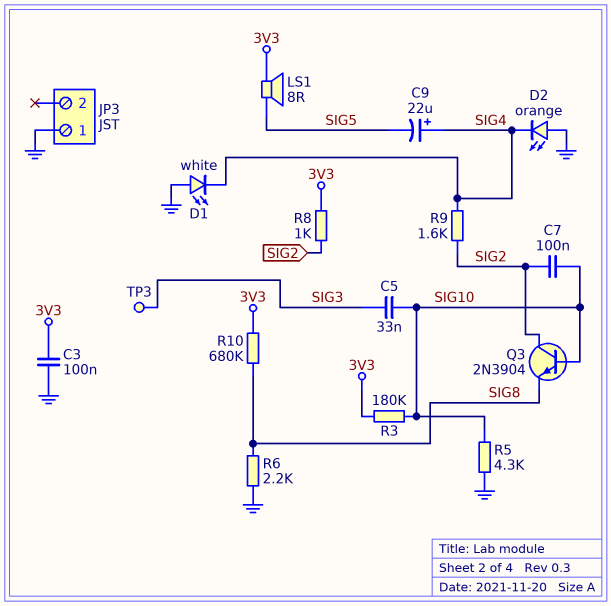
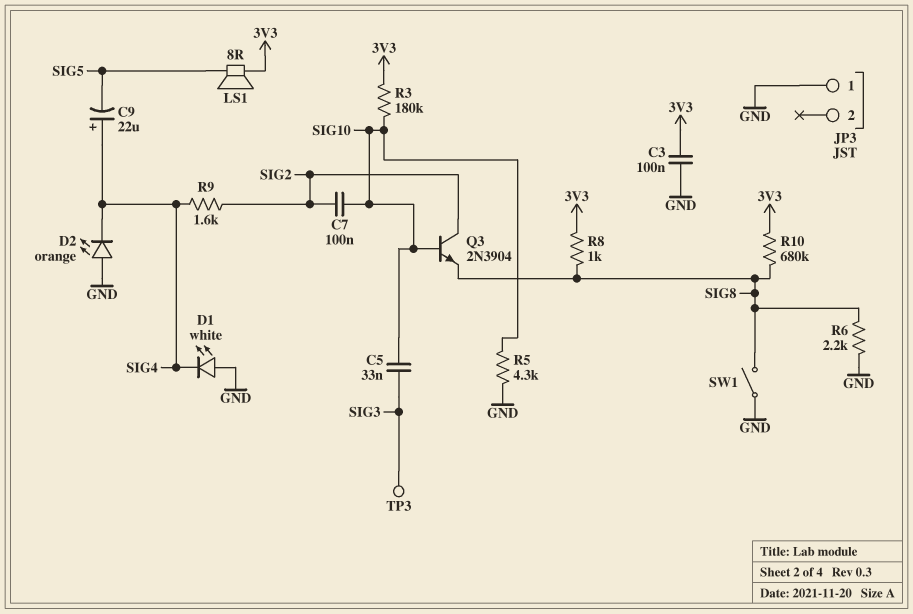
R8: 1k (3V3, SIG2) -> 1k (3V3, SIG8)
SW1: none -> switch (GND, SIG8)

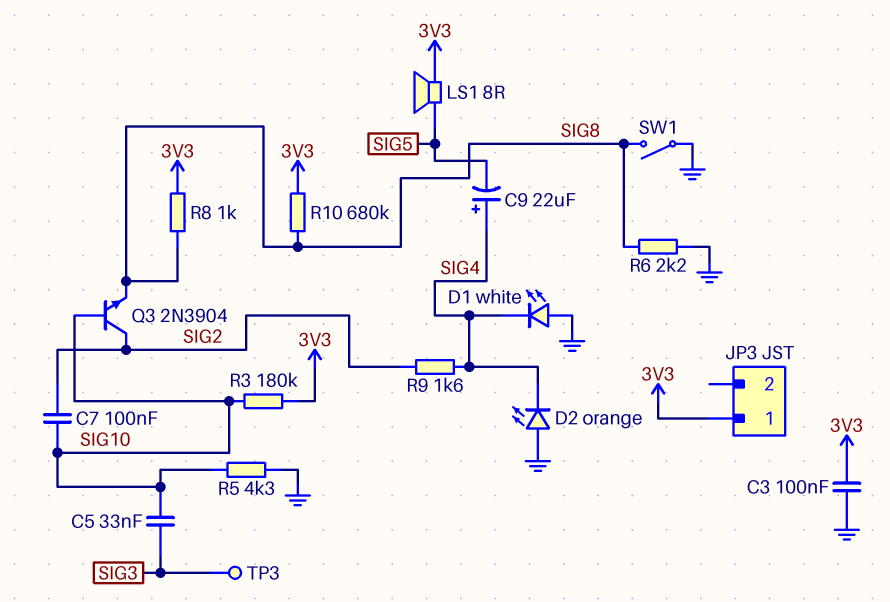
JP3 pin 1: GND -> 3V3

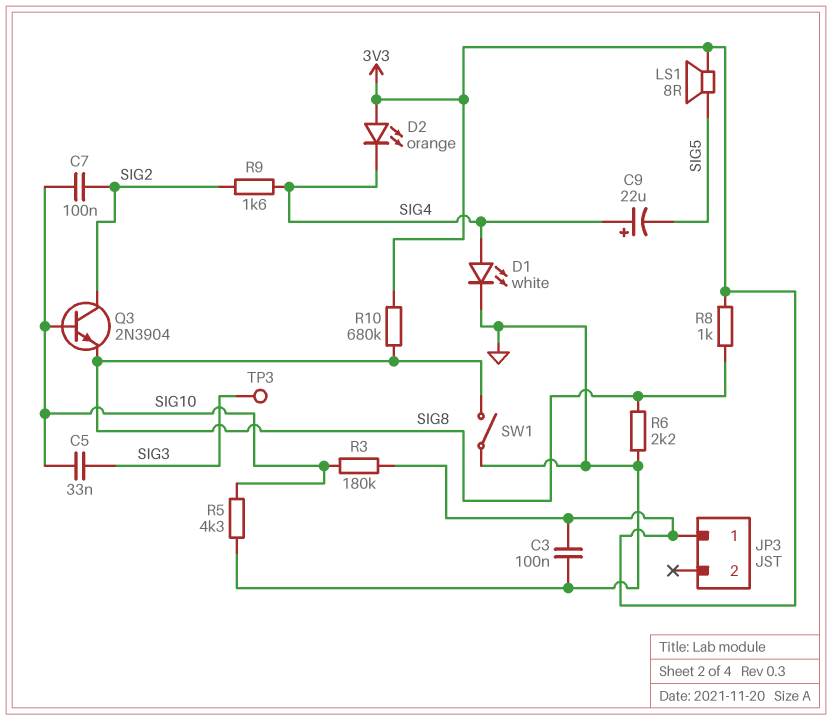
D1: LED white (A GND, K SIG4) -> LED white (A SIG4, K GND)
D2: LED orange (A GND, K SIG4) -> LED orange (A 3V3, K SIG4)

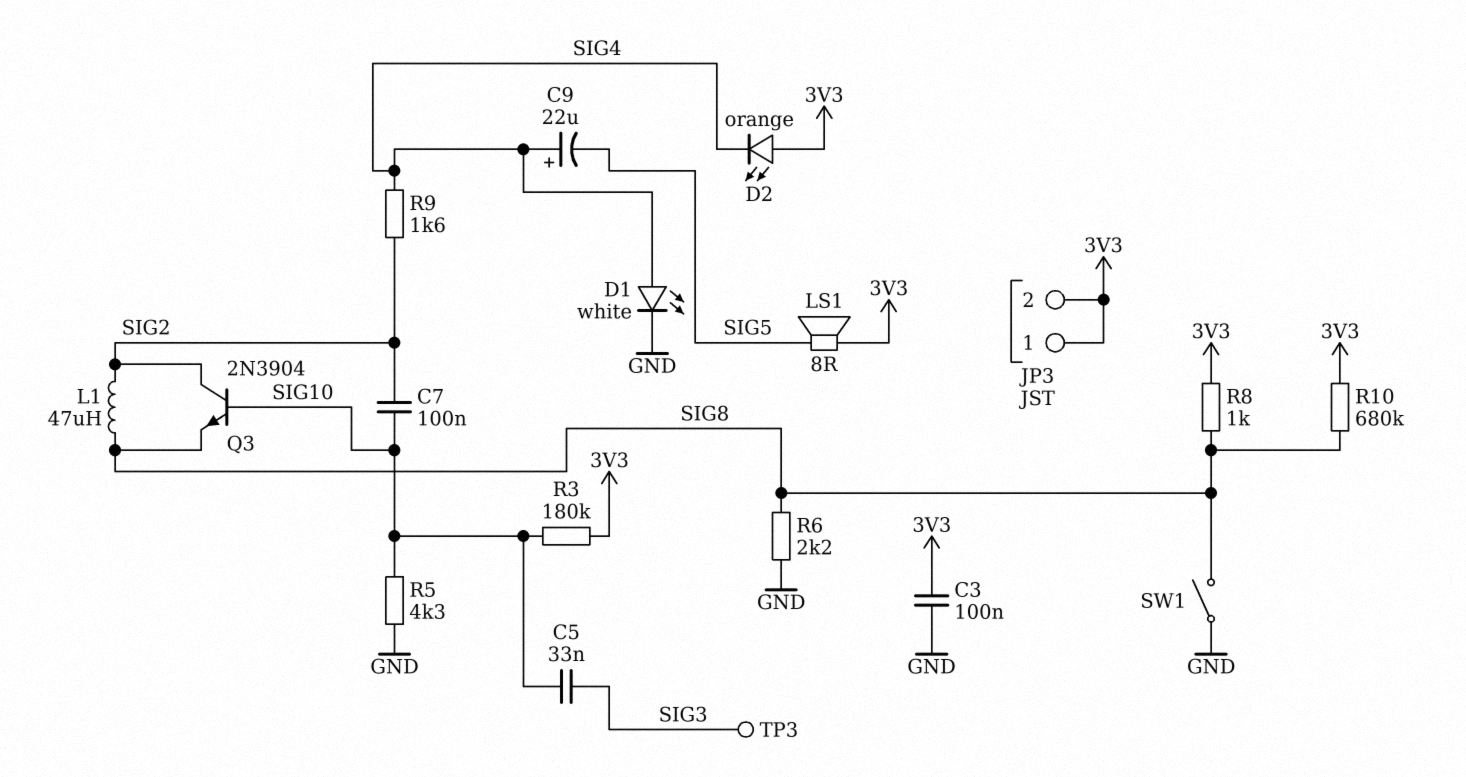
JP3 pin 2: none -> 3V3
L1: none -> 47uH (SIG2, SIG8)

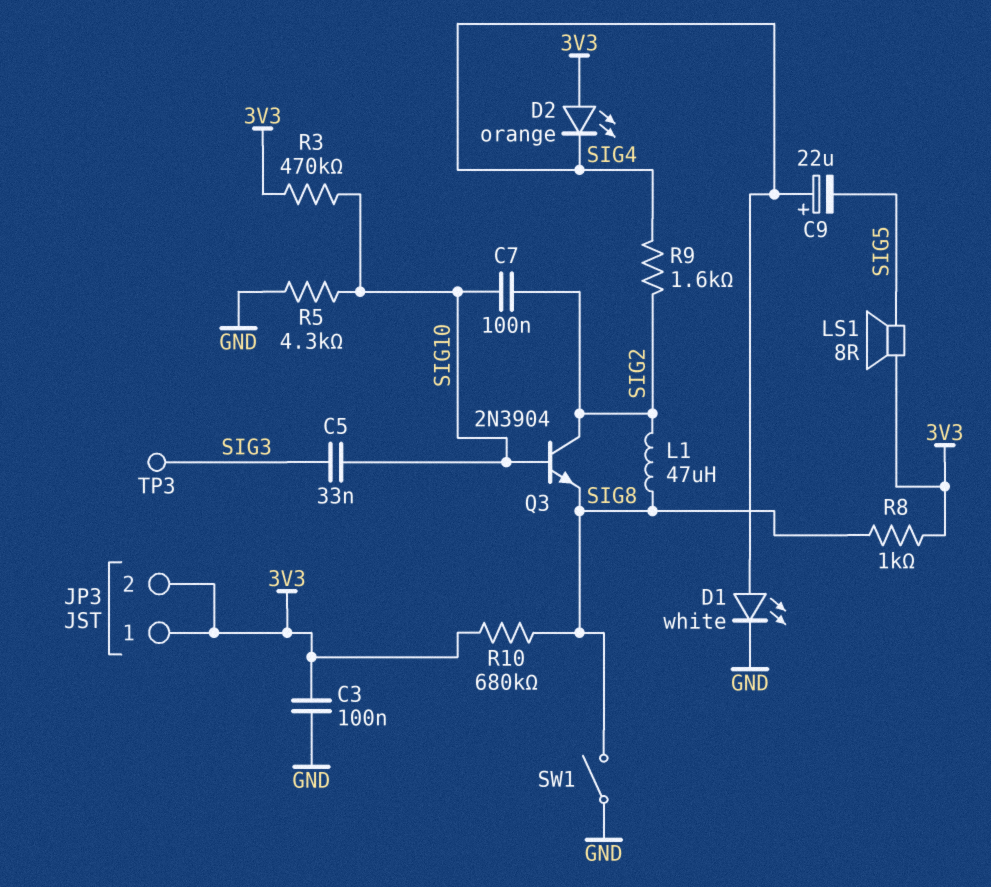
R3: 180k (3V3, SIG10) -> 470k (3V3, SIG10)
R6: 2.2k (GND, SIG8) -> none

